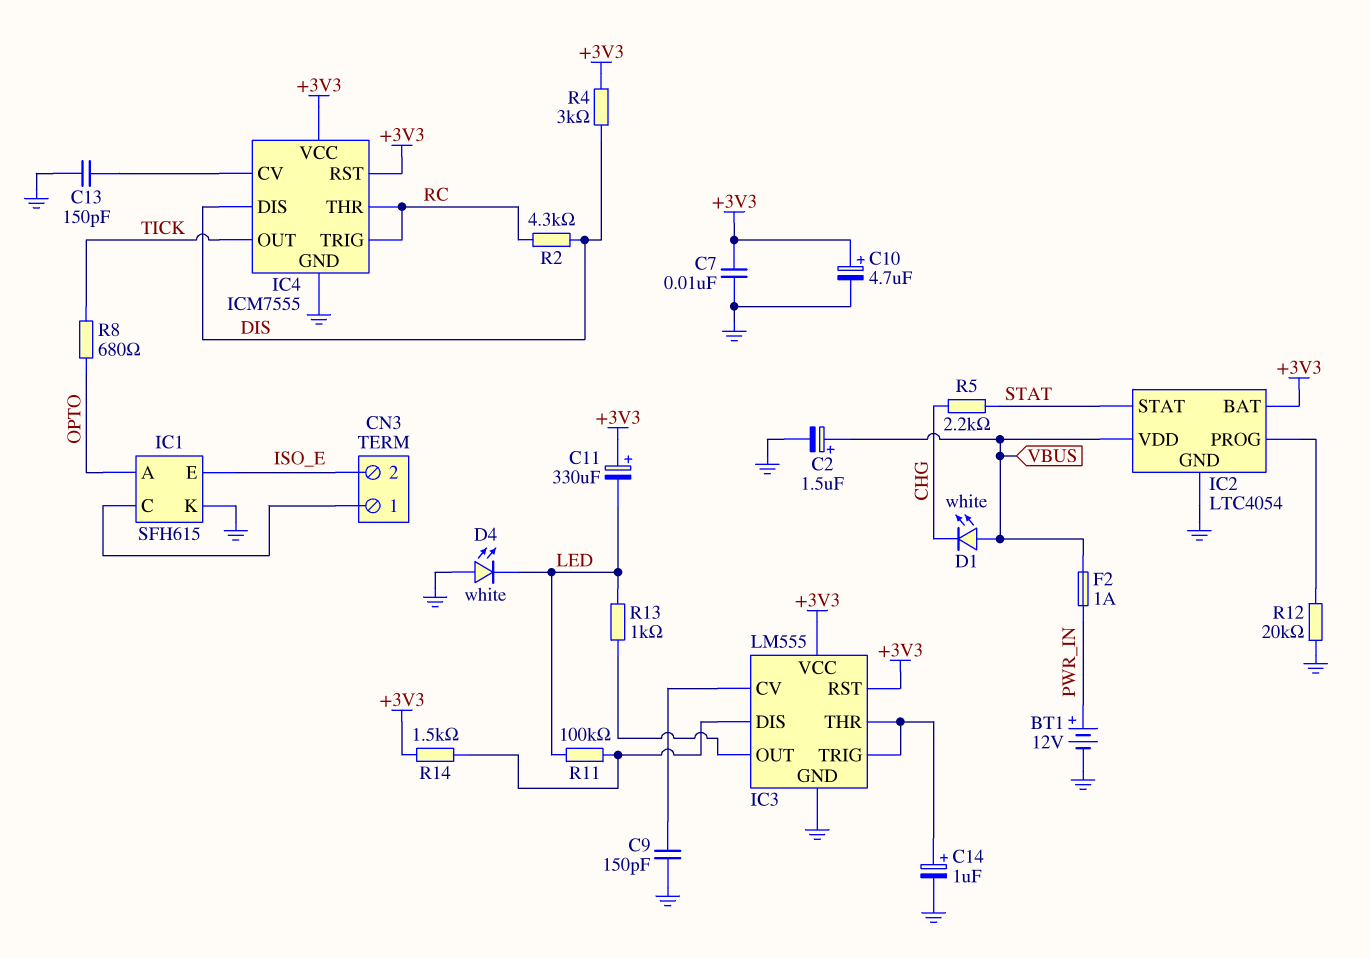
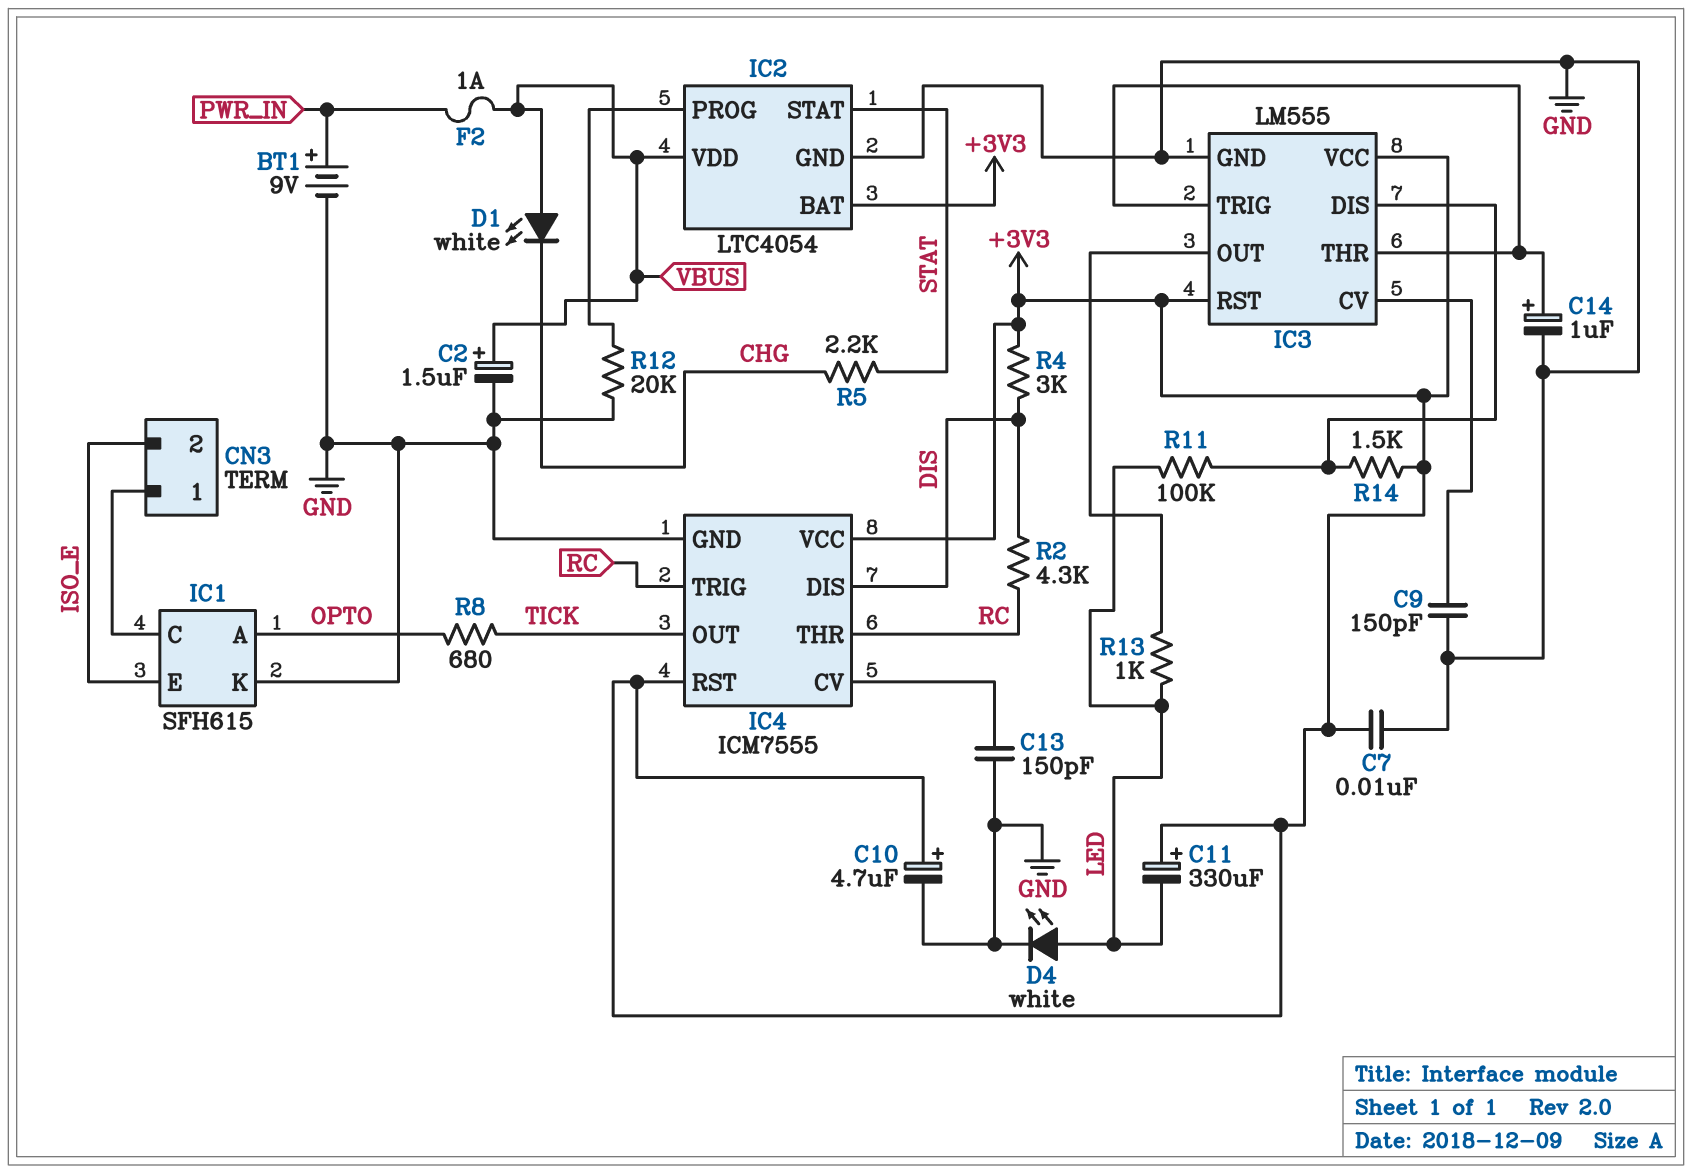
BT1: 12V (plus PWR_IN, minus GND) -> 9V (plus PWR_IN, minus GND)
D4: LED white (A GND, K LED) -> LED white (A LED, K GND)

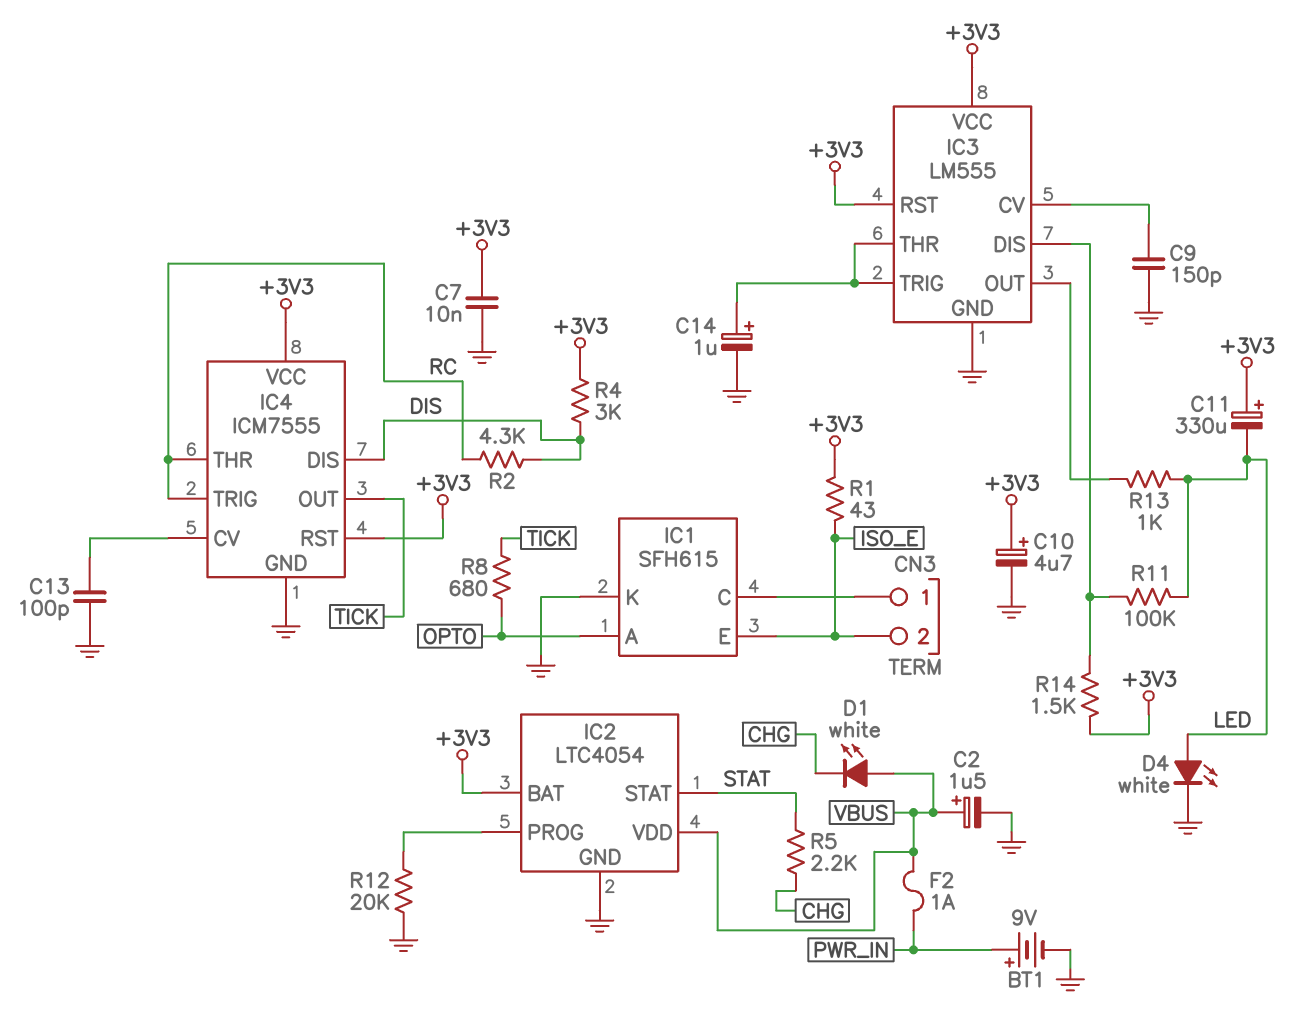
C13: 150pF (GND, IC4/CV) -> 100pF (GND, IC4/CV)
R1: none -> 43 (+3V3, ISO_E)

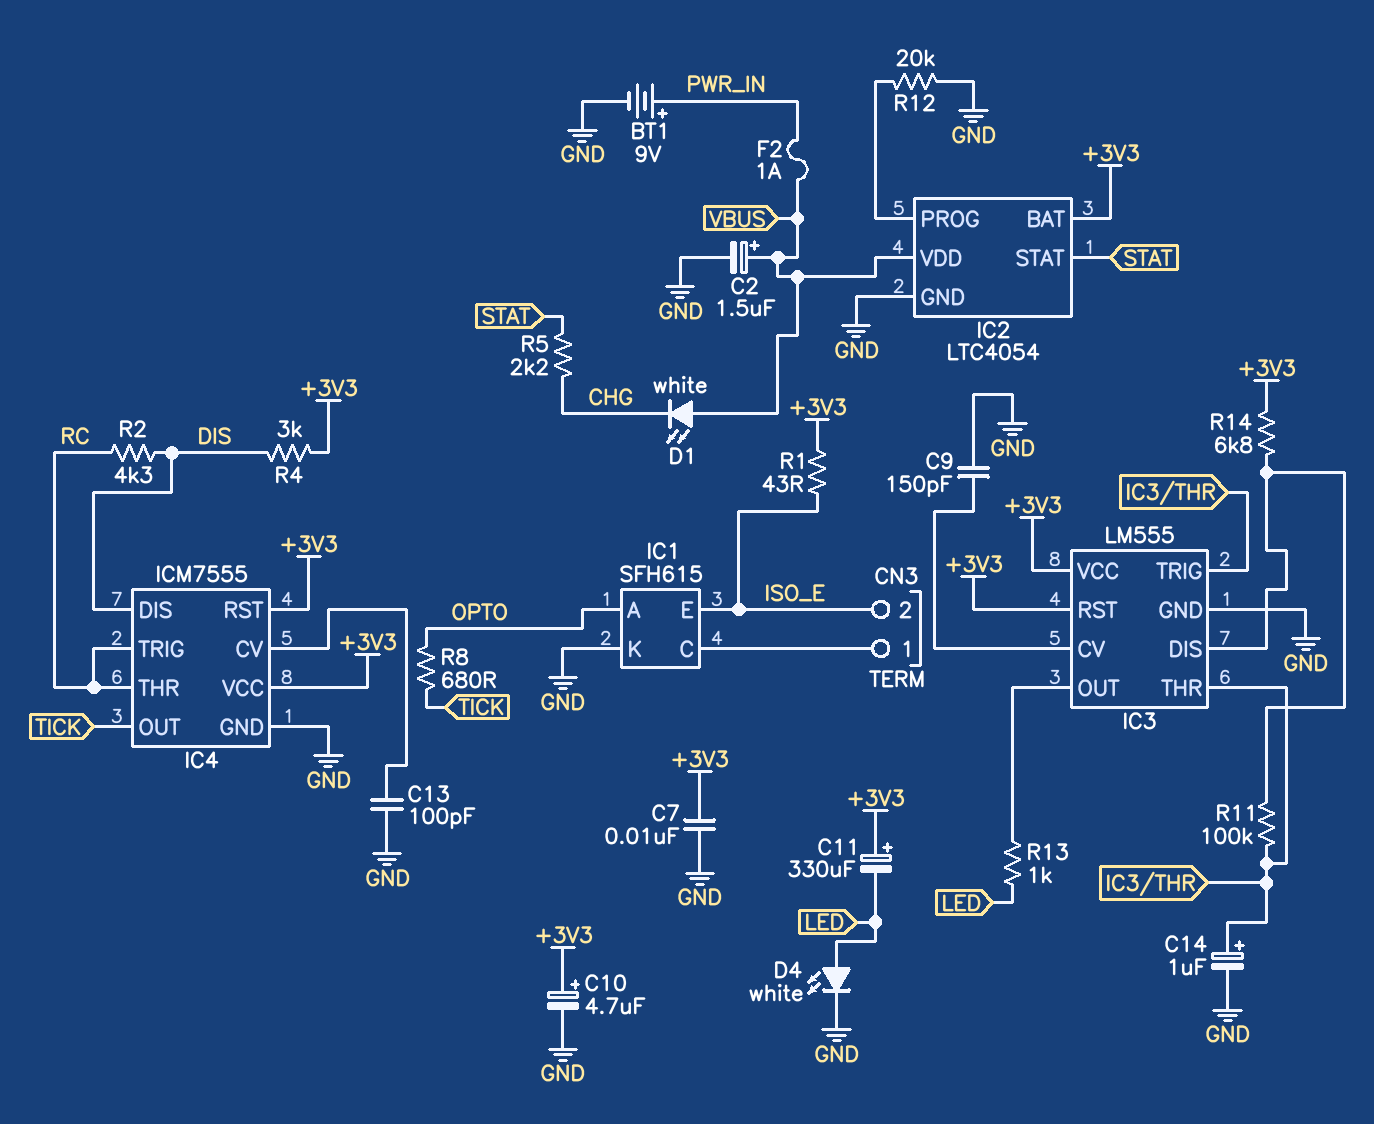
R11: 100k (IC3/DIS, LED) -> 100k (IC3/DIS, IC3/THR)
R14: 1.5k (+3V3, IC3/DIS) -> 6.8k (+3V3, IC3/DIS)

